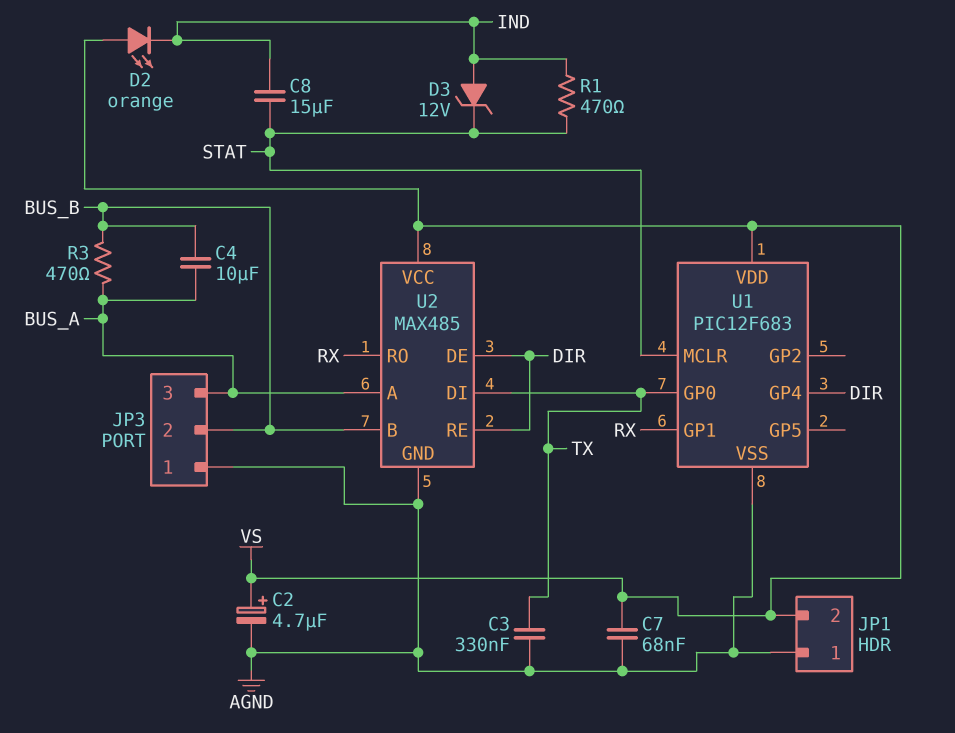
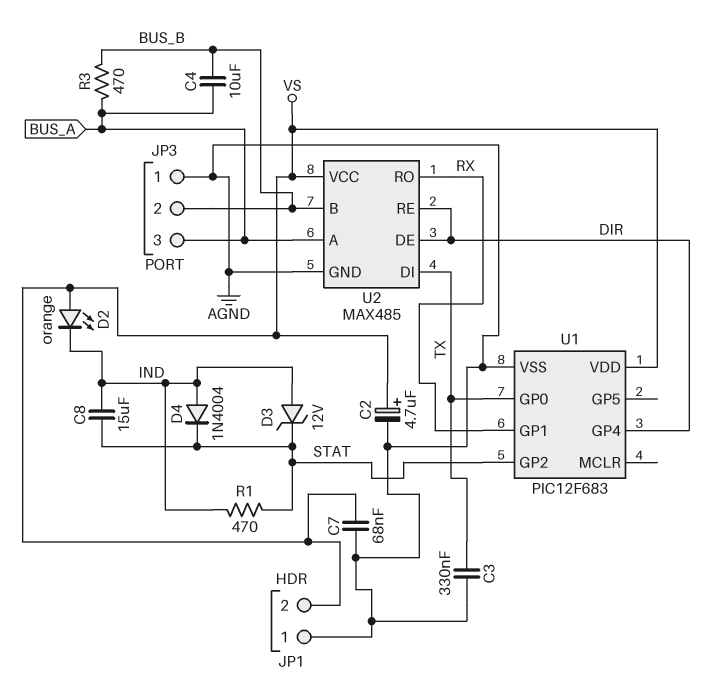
D4: none -> diode 1N4004 (A IND, K STAT)
U1 pin GP2: none -> STAT
U1 pin MCLR: STAT -> none

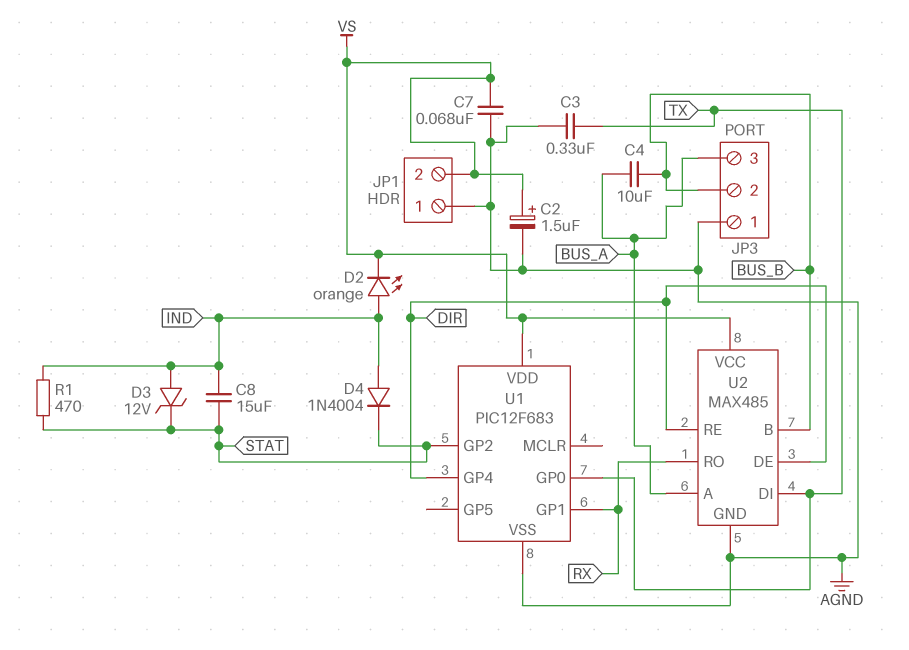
C2: 4.7uF (plus VS, minus AGND) -> 1.5uF (plus VS, minus AGND)
D2: LED orange (A VS, K IND) -> LED orange (A IND, K VS)
R3: 470 (BUS_A, BUS_B) -> none

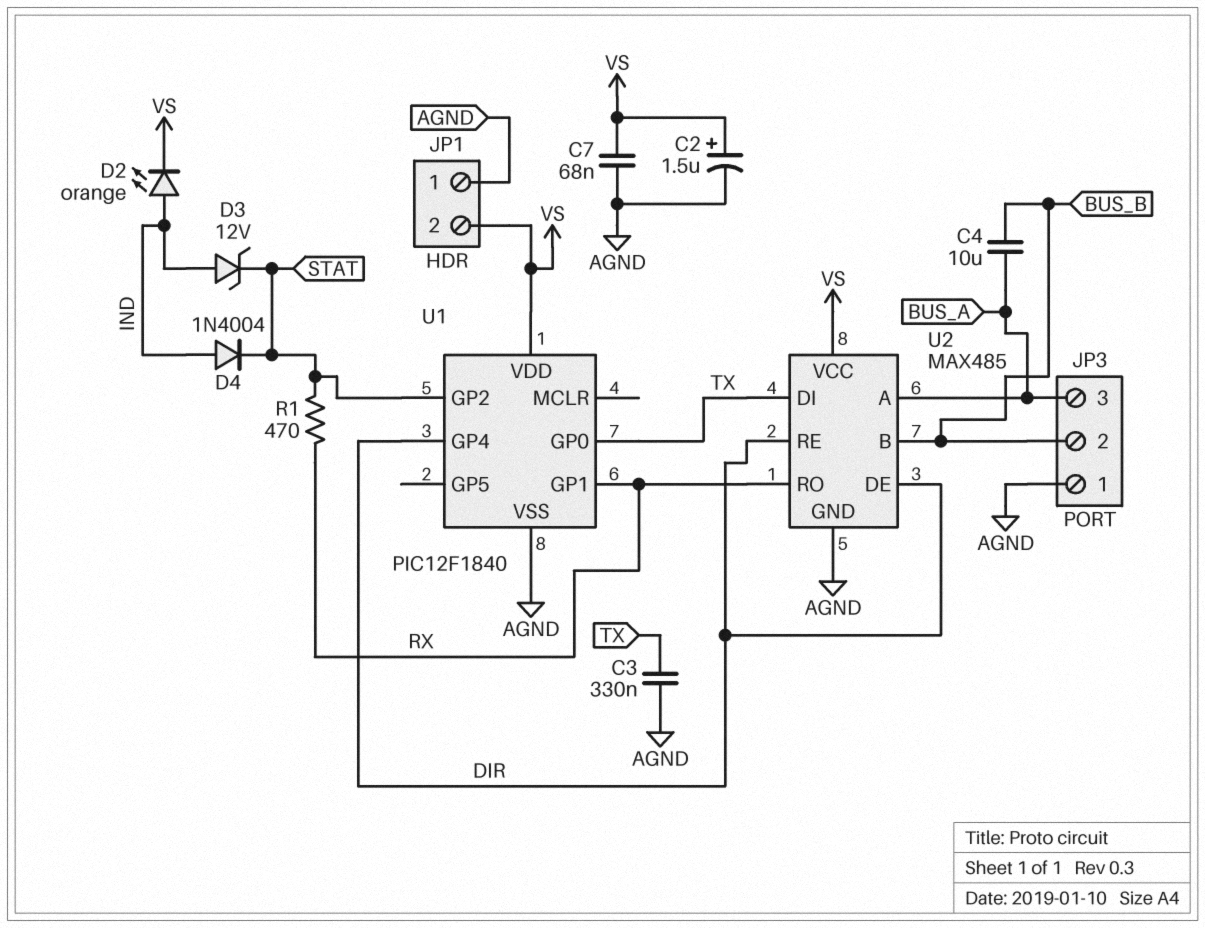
C8: 15uF (IND, STAT) -> none
R1: 470 (IND, STAT) -> 470 (RX, STAT)
U1: PIC12F683 -> PIC12F1840

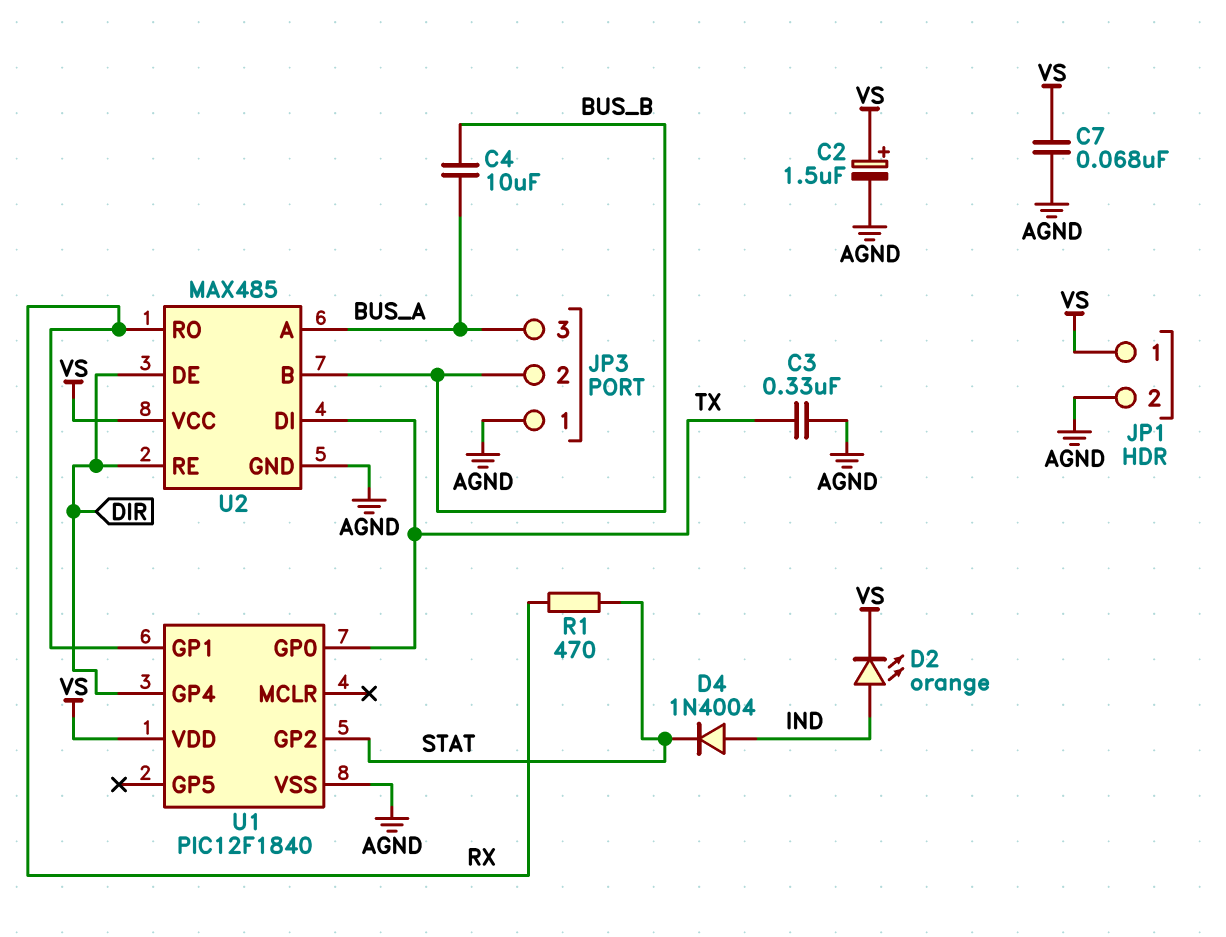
D3: zener 12V (A IND, K STAT) -> none
JP1 pin 1: AGND -> VS
JP1 pin 2: VS -> AGND

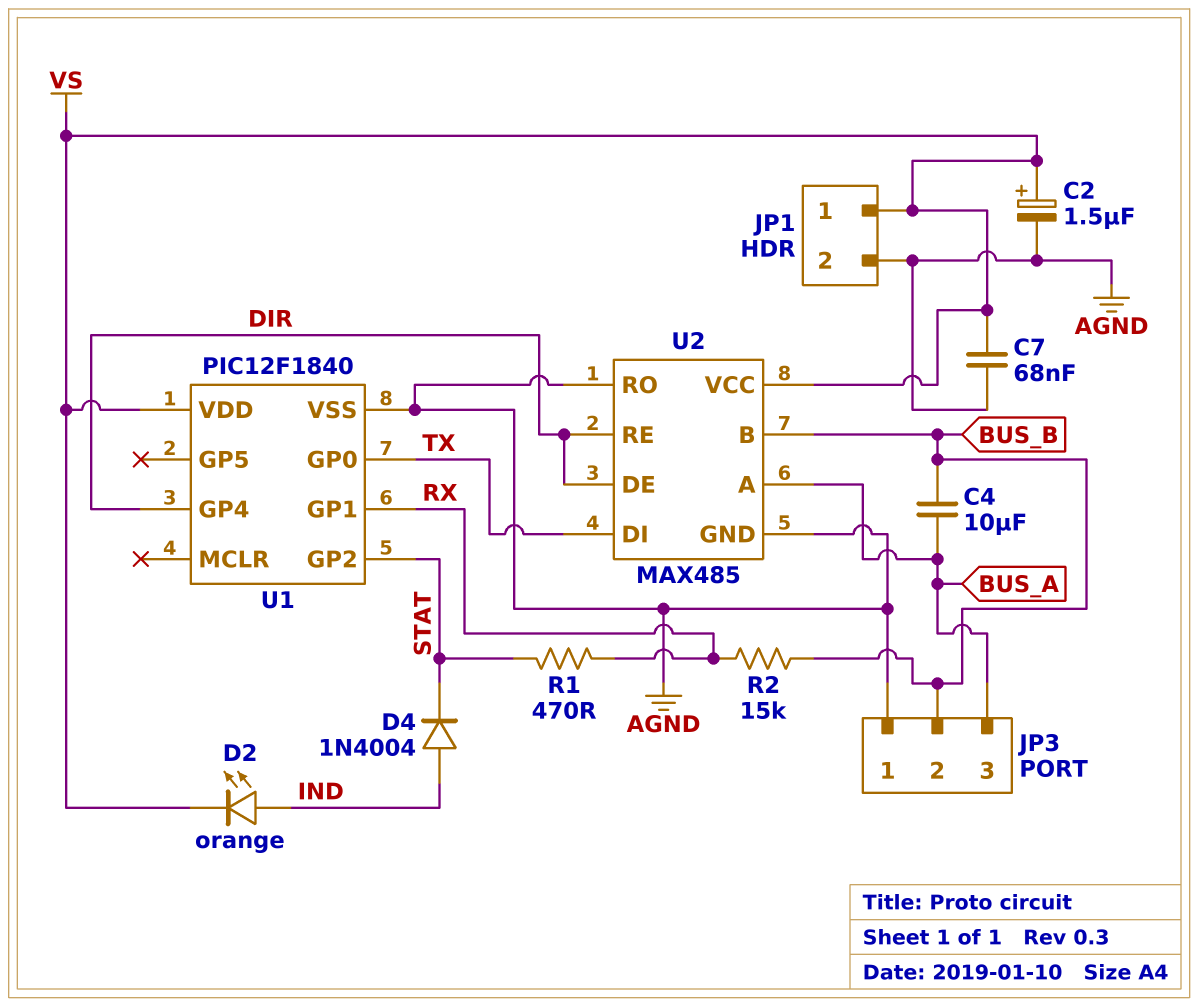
C3: 330nF (AGND, TX) -> none
R2: none -> 15k (BUS_B, RX)
U2 pin RO: RX -> AGND

